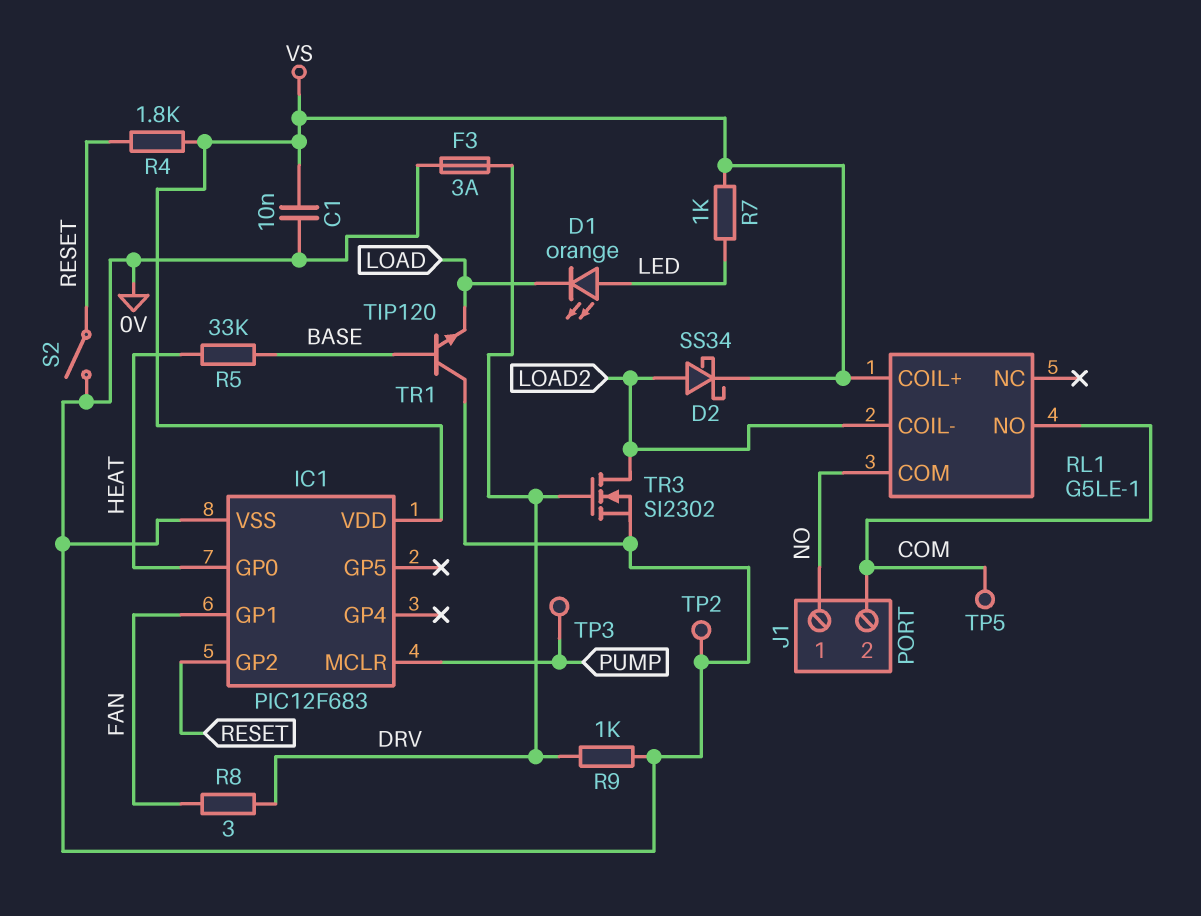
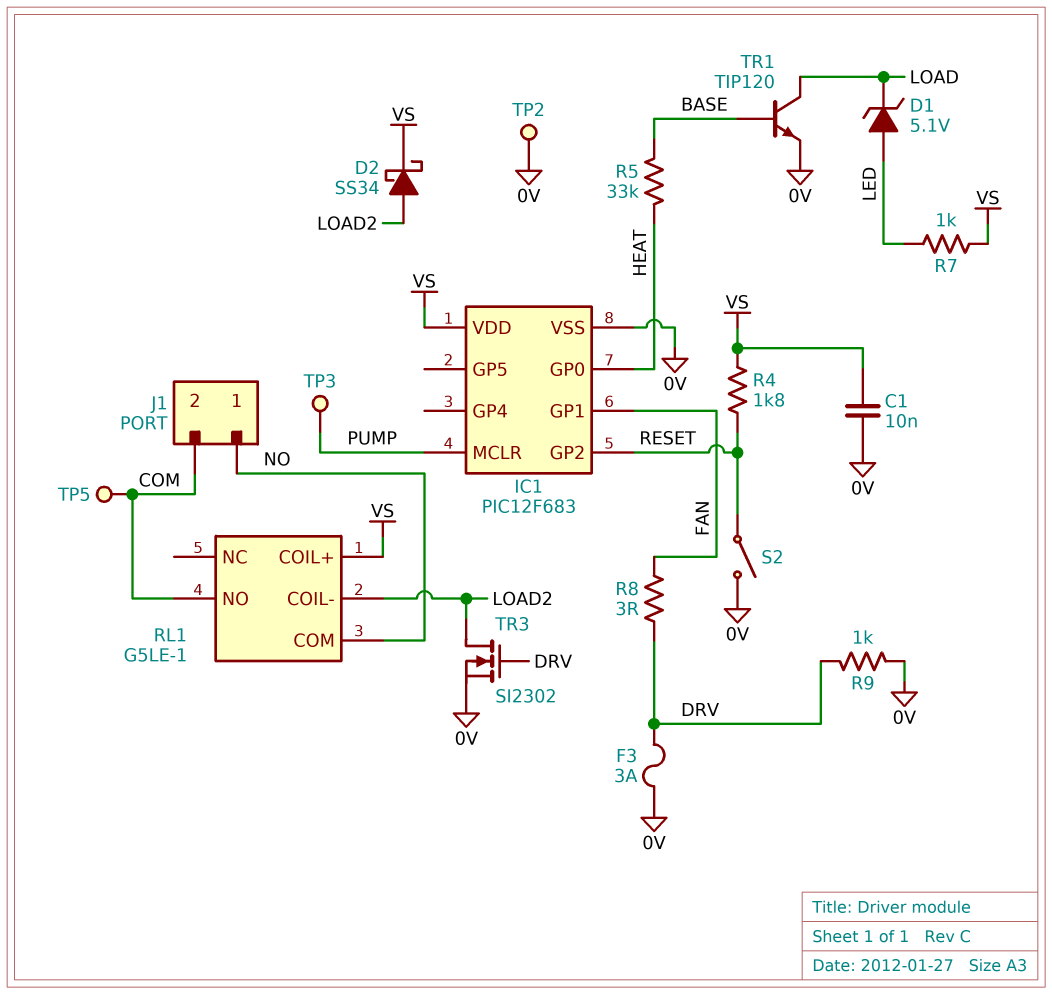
D1: LED orange (A LED, K LOAD) -> zener 5.1V (A LED, K LOAD)
TR1: NPN TIP120 (B BASE, C 0V, E LOAD) -> NPN TIP120 (B BASE, C LOAD, E 0V)

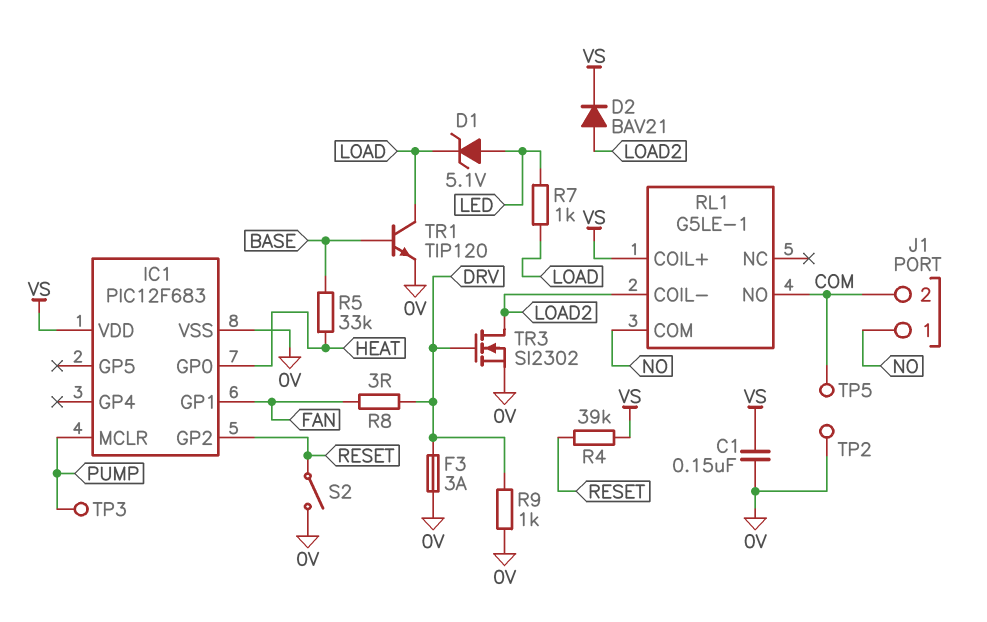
C1: 10nF (0V, VS) -> 150nF (0V, VS)
D2: schottky SS34 (A LOAD2, K VS) -> diode BAV21 (A LOAD2, K VS)
R4: 1.8k (RESET, VS) -> 39k (RESET, VS)
R7: 1k (LED, VS) -> 1k (LED, LOAD)

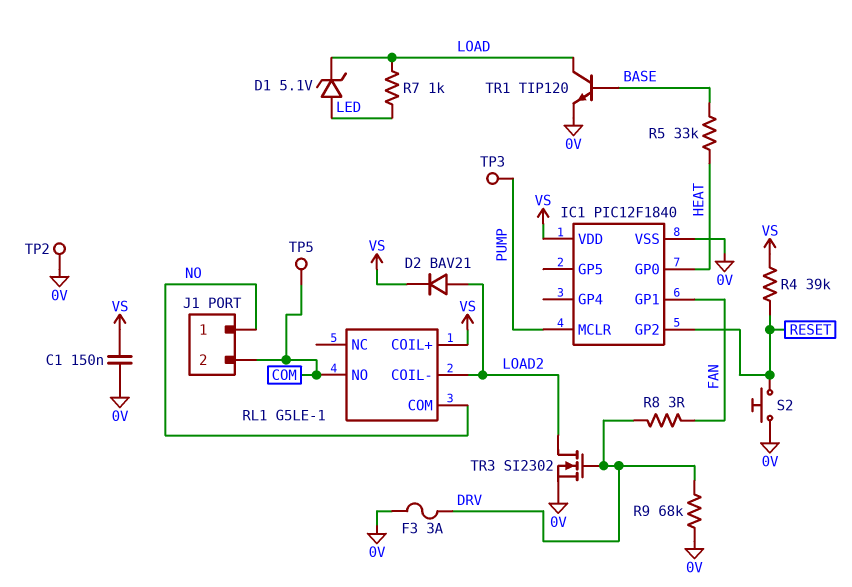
IC1: PIC12F683 -> PIC12F1840
R9: 1k (0V, DRV) -> 68k (0V, DRV)
S2: switch (0V, RESET) -> button (0V, RESET)

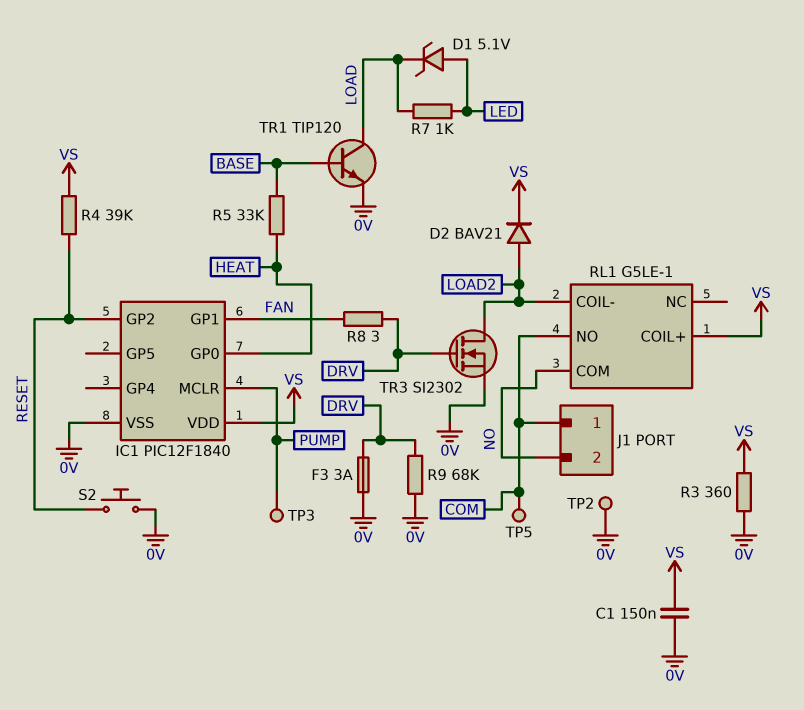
J1 pin 1: NO -> COM
J1 pin 2: COM -> NO
R3: none -> 360 (0V, VS)

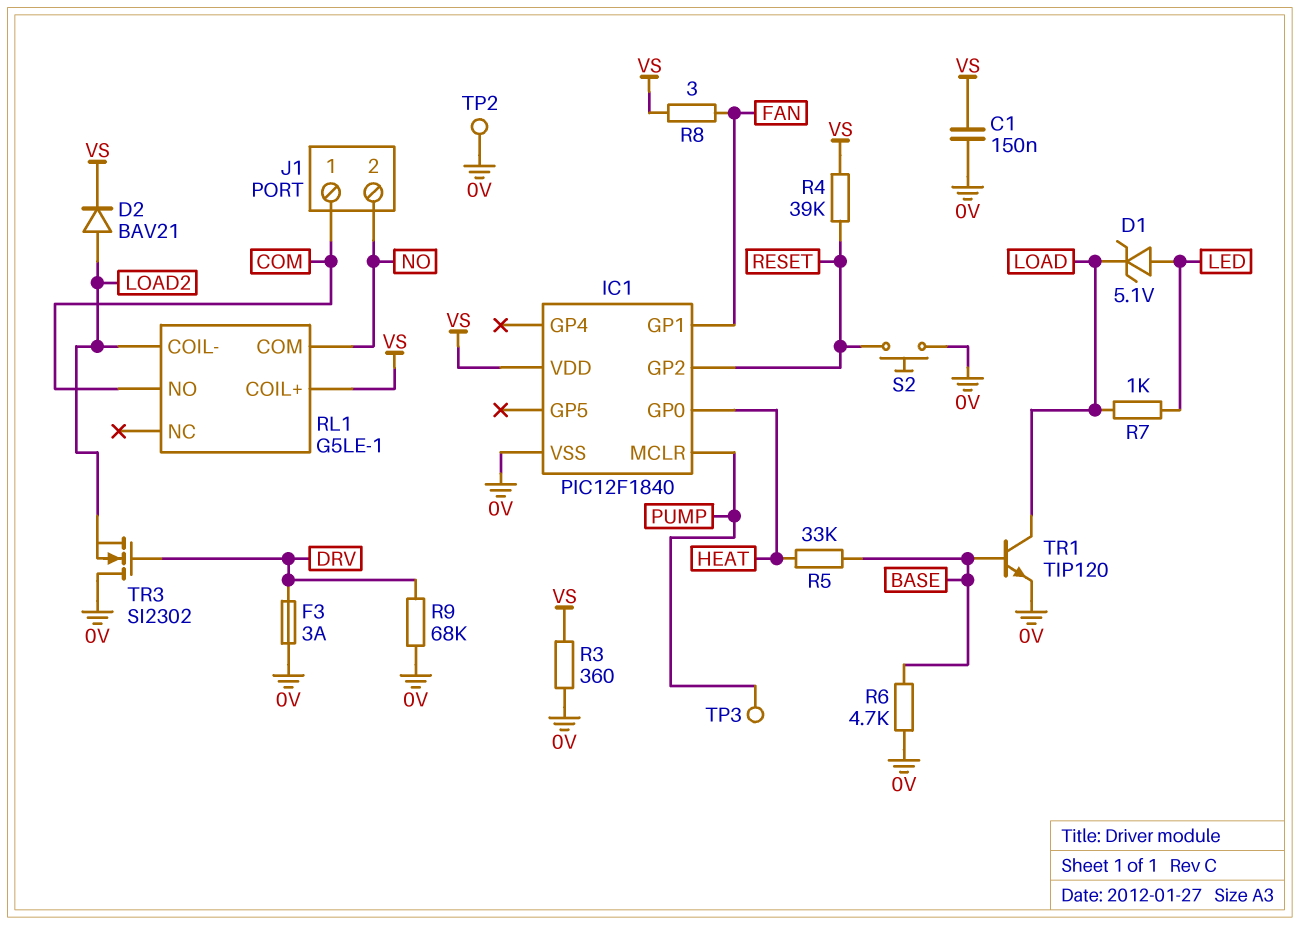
R6: none -> 4.7k (0V, BASE)
R8: 3 (DRV, FAN) -> 3 (FAN, VS)
TP5: test point (COM) -> none
TR3: NMOS SI2302 (G DRV, D LOAD2, S 0V) -> NMOS SI2302 (G DRV, D 0V, S LOAD2)

